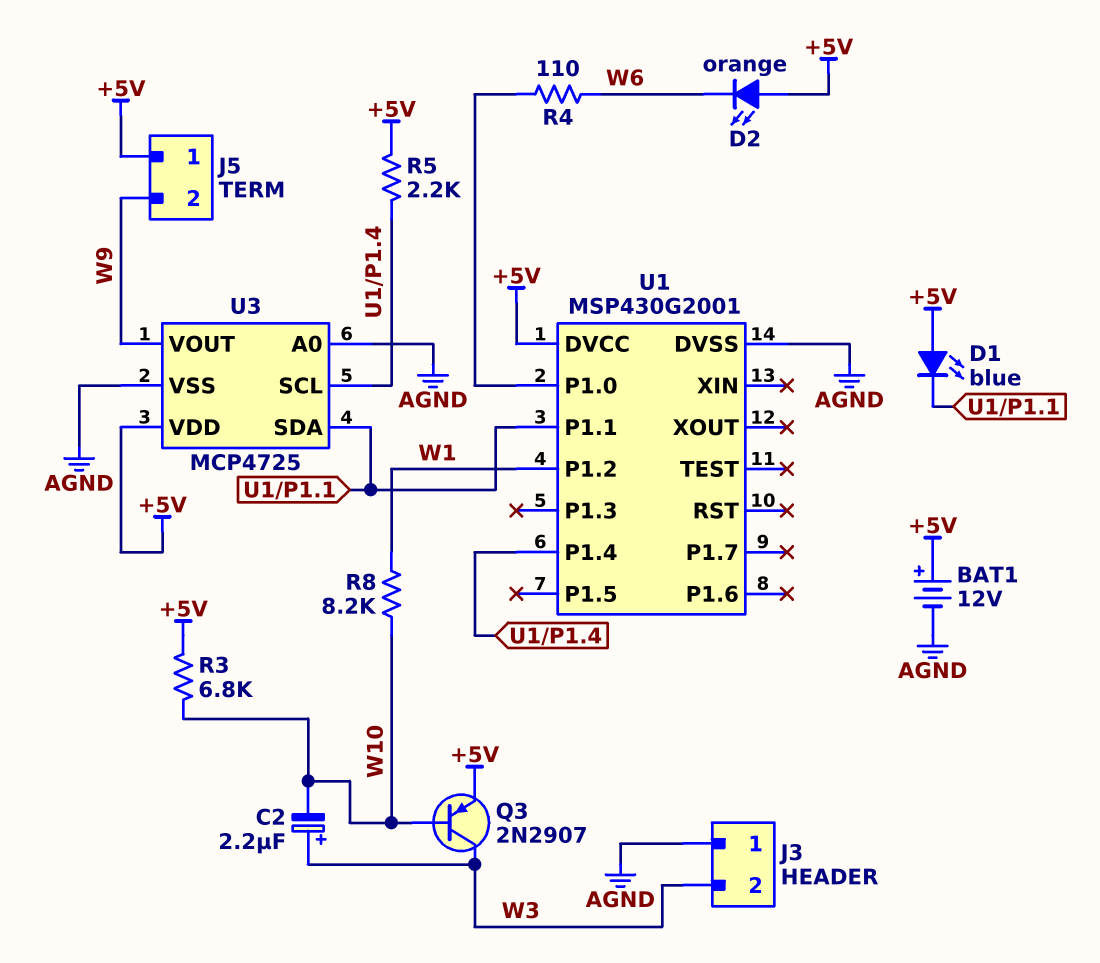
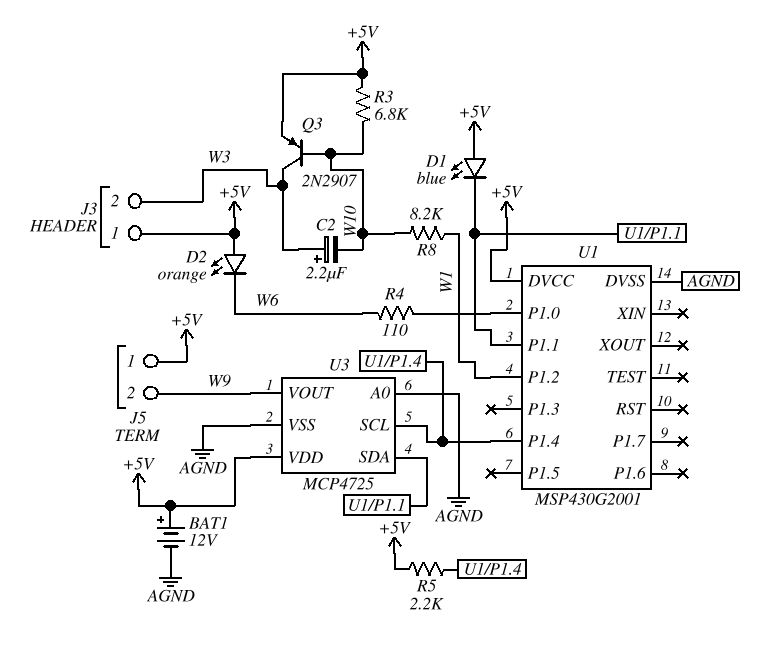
J3 pin 1: AGND -> +5V

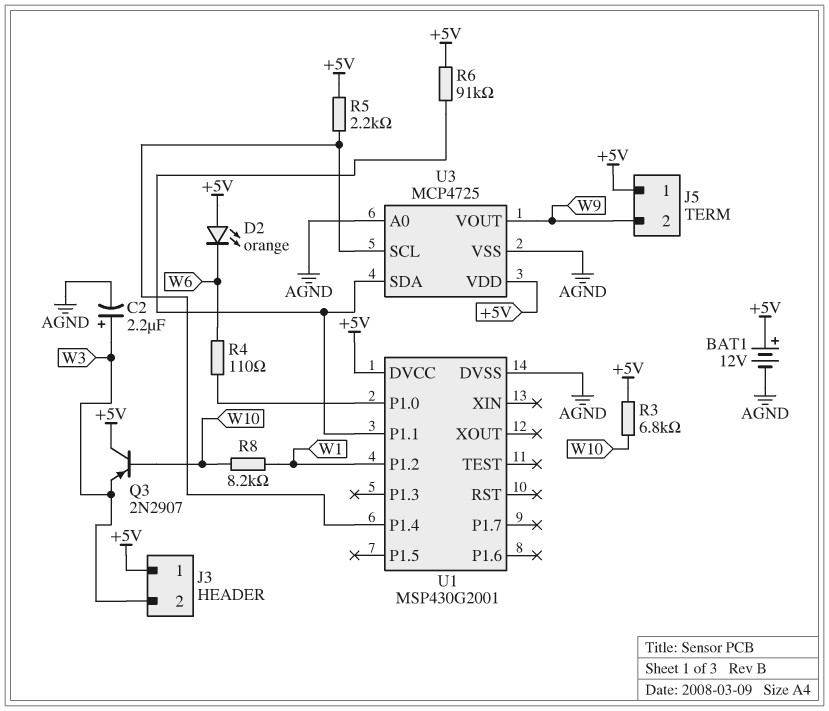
C2: 2.2uF (plus W3, minus W10) -> 2.2uF (plus W3, minus AGND)
D1: LED blue (A +5V, K U1/P1.1) -> none
Q3: PNP 2N2907 (B W10, C W3, E +5V) -> PNP 2N2907 (B W10, C +5V, E W3)
R6: none -> 91k (+5V, U1/P1.1)

